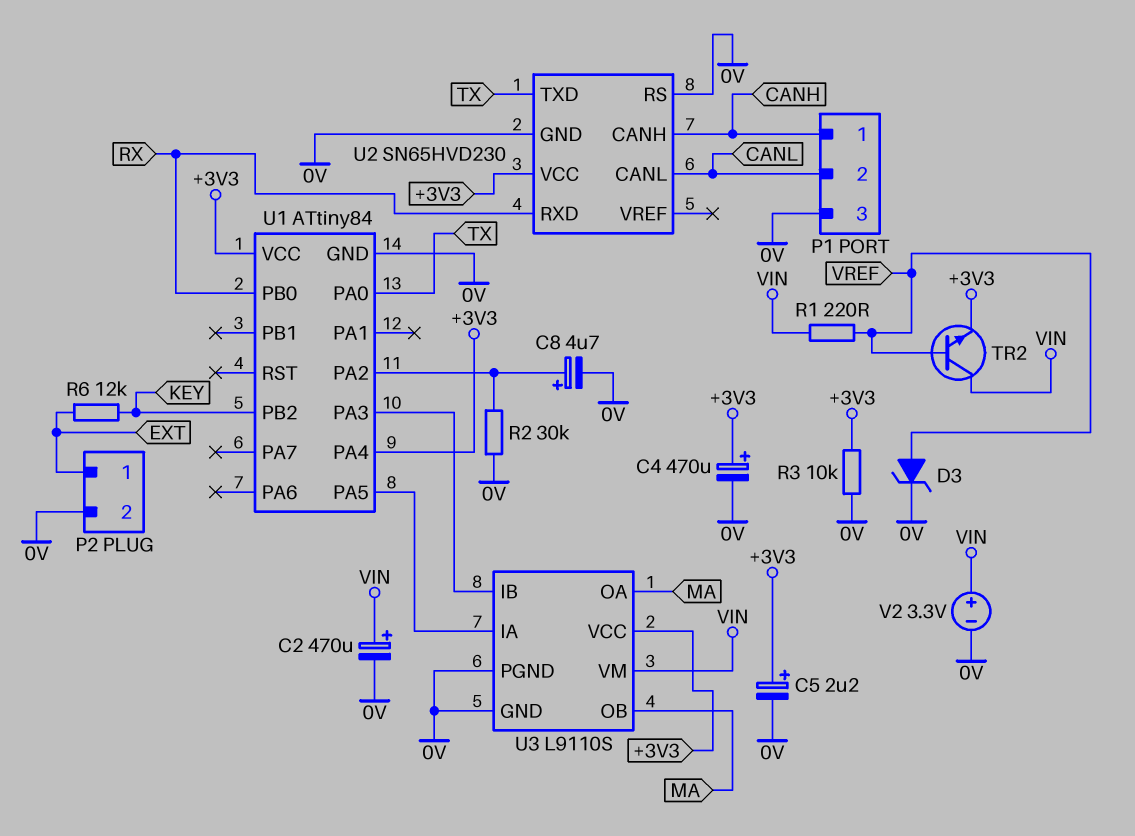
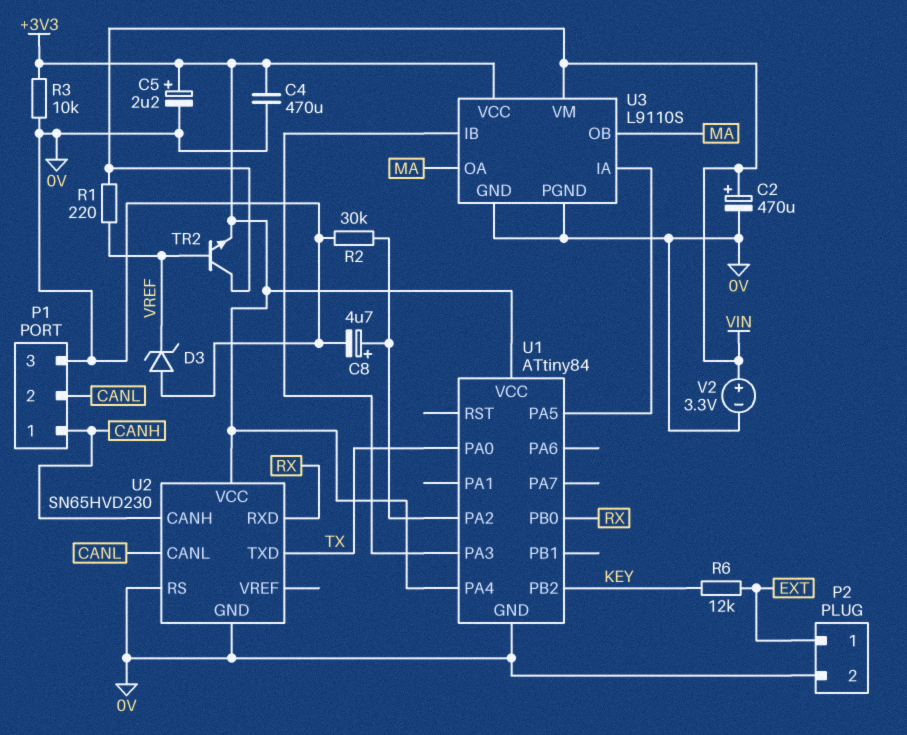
C4: 470uF (plus +3V3, minus 0V) -> 470uF (+3V3, 0V)
D3: zener (A VREF, K 0V) -> zener (A 0V, K VREF)

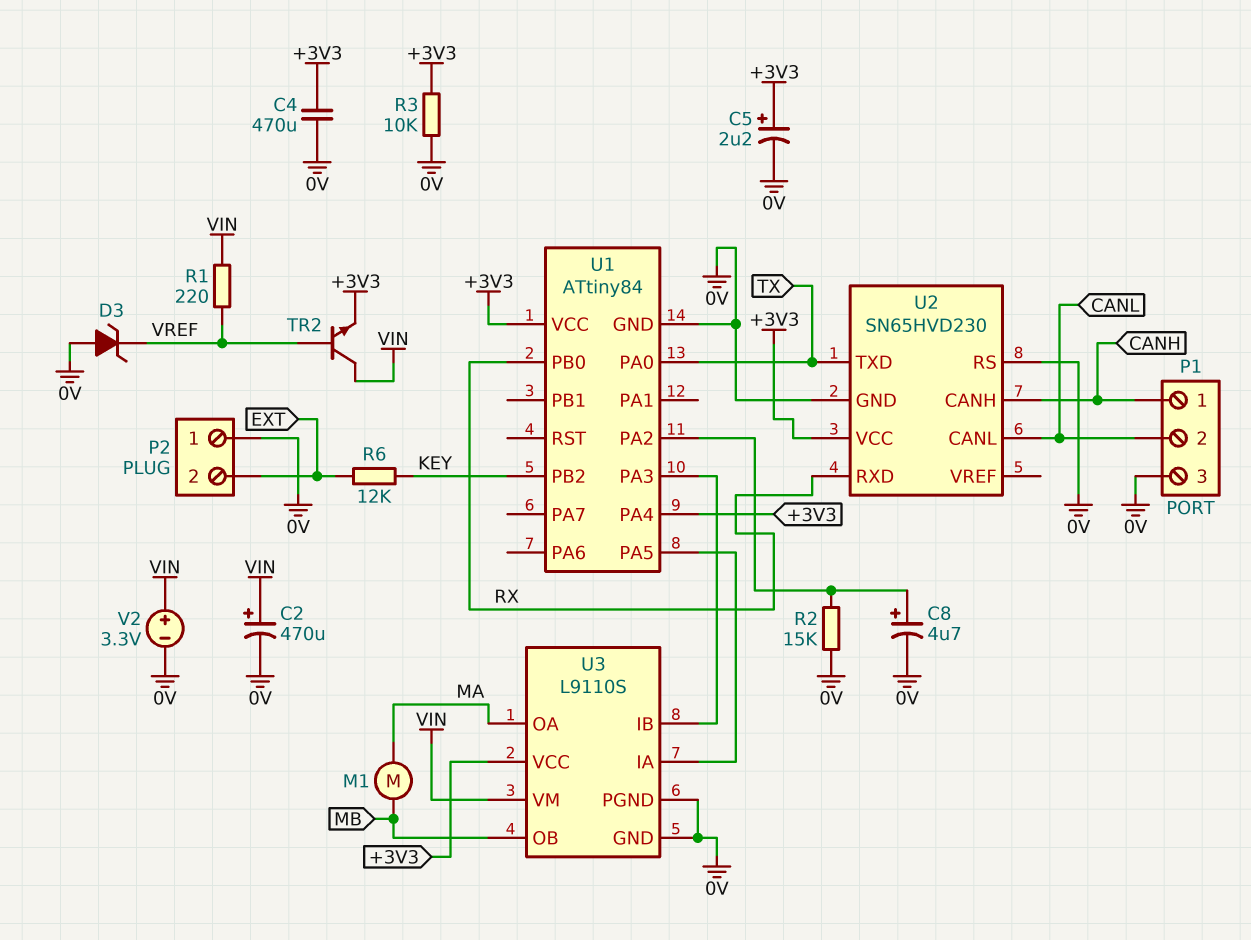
M1: none -> motor (MA, MB)
P2 pin 1: EXT -> 0V
P2 pin 2: 0V -> EXT
R2: 30k (0V, U1/PA2) -> 15k (0V, U1/PA2)
U3 pin OB: MA -> MB

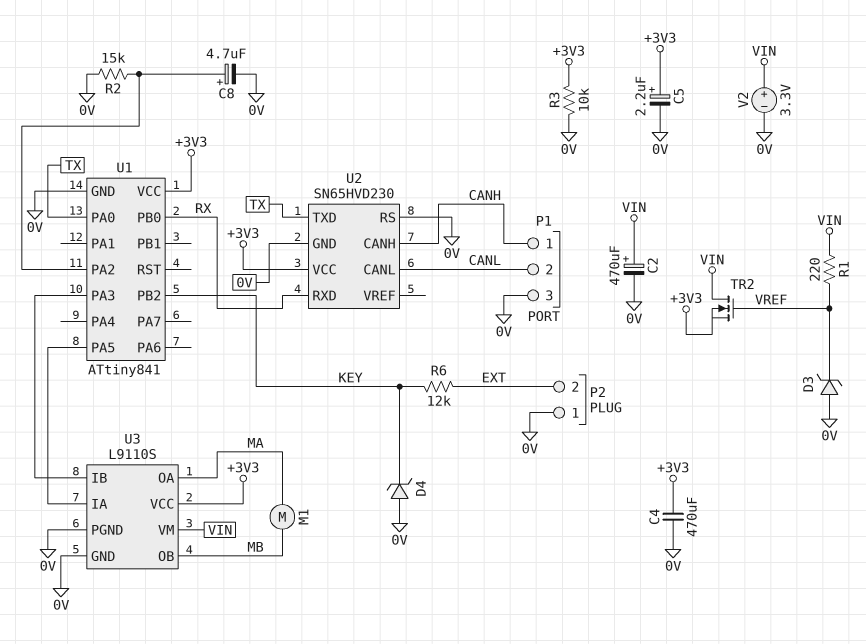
D4: none -> zener (A 0V, K KEY)
TR2: NPN (B VREF, C VIN, E +3V3) -> NMOS (G VREF, D VIN, S +3V3)
U1: ATtiny84 -> ATtiny841
U1 pin PA4: +3V3 -> none

